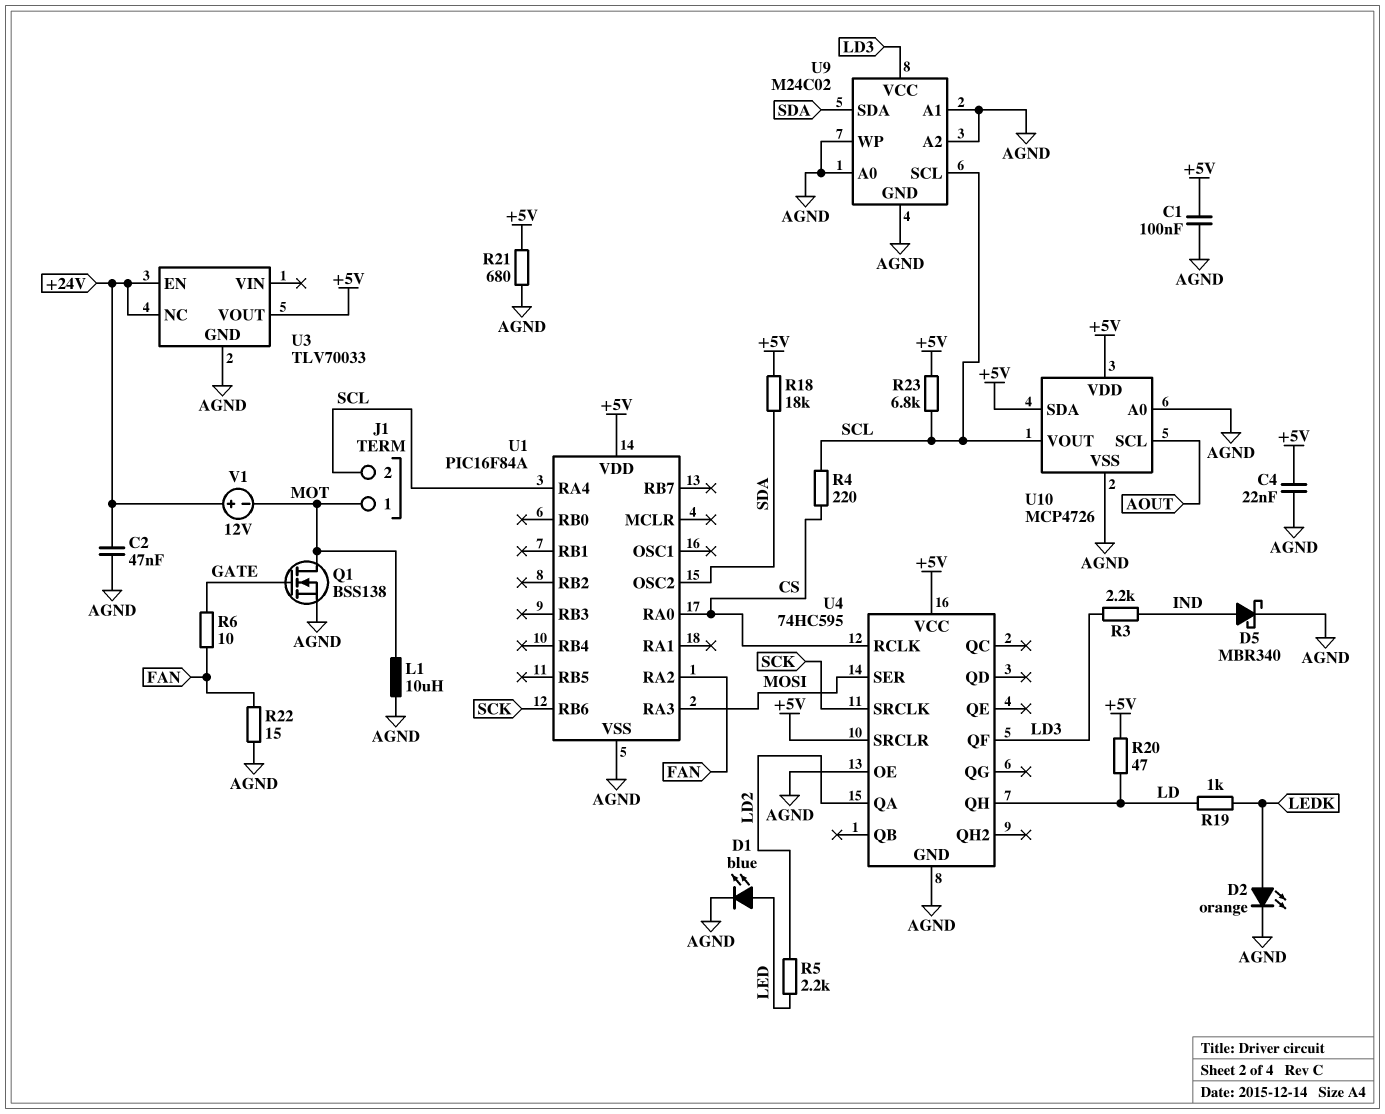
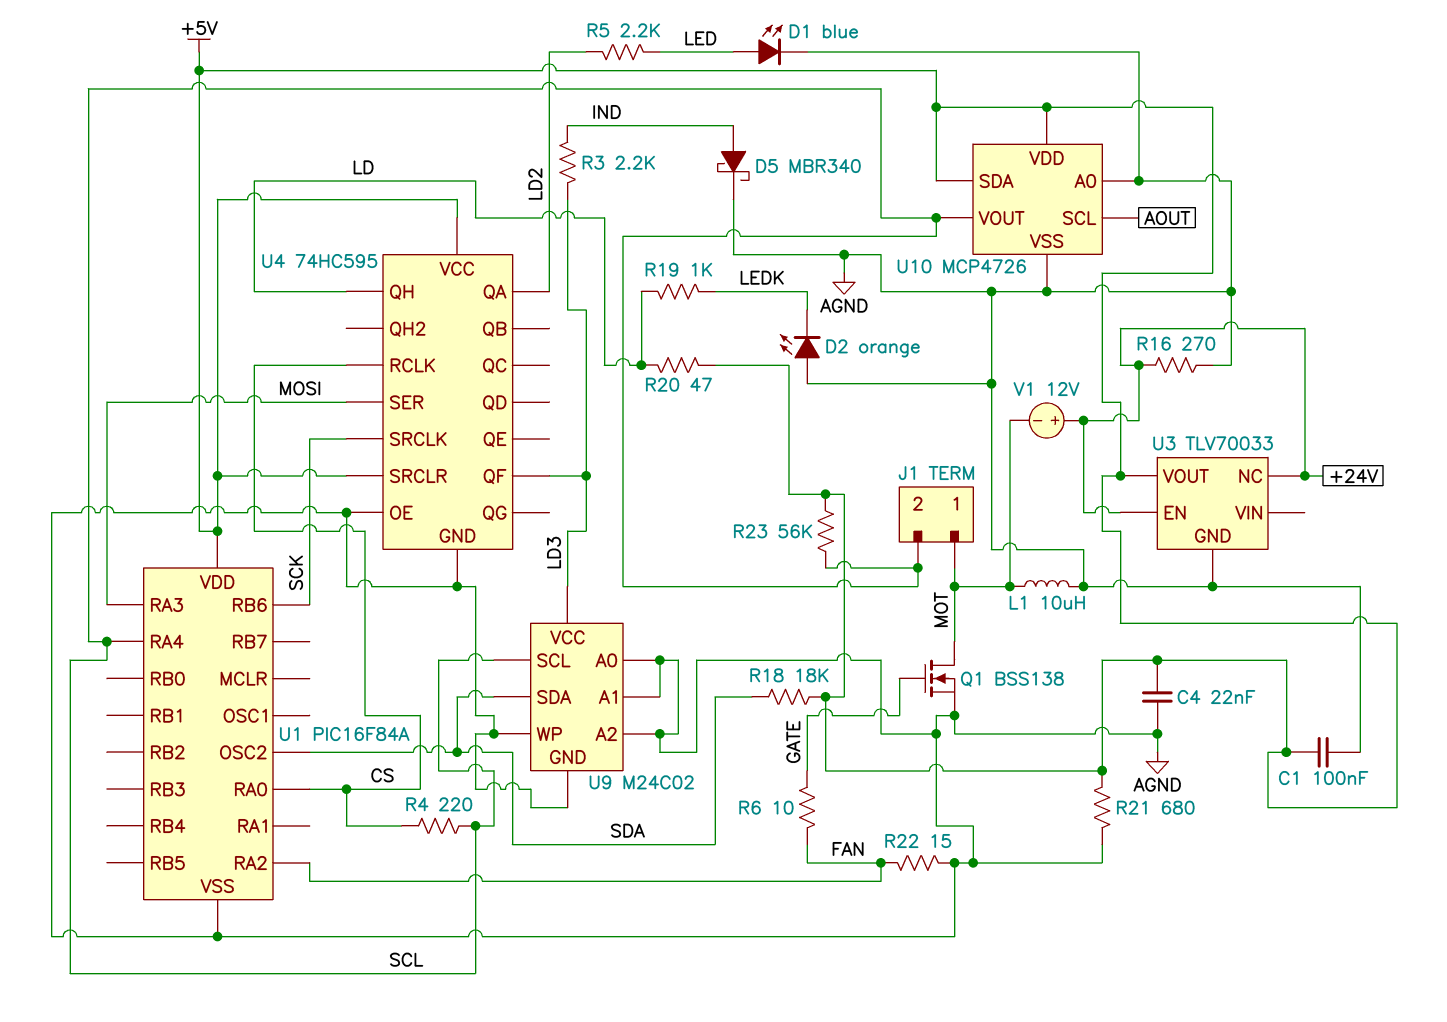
C2: 47nF (+24V, AGND) -> none
D2: LED orange (A LEDK, K AGND) -> LED orange (A AGND, K LEDK)
R16: none -> 270 (+24V, AGND)
R23: 6.8k (+5V, SCL) -> 56k (+5V, SCL)

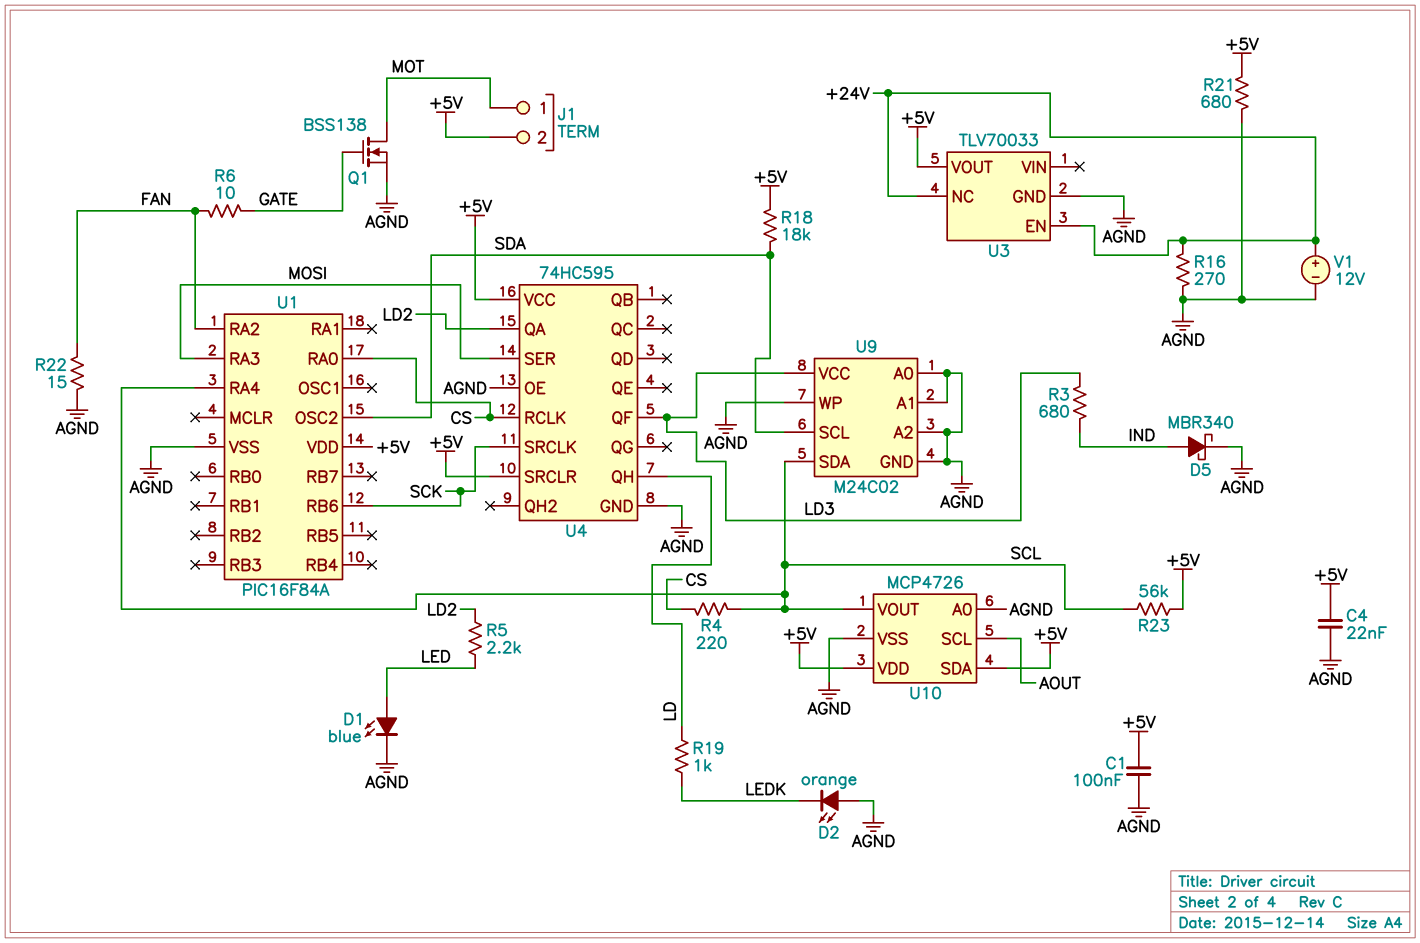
J1 pin 2: SCL -> +5V
L1: 10uH (AGND, MOT) -> none
R3: 2.2k (IND, LD3) -> 680 (IND, LD3)
R20: 47 (+5V, LD) -> none
U9 pin SCL: SCL -> SDA
U9 pin SDA: SDA -> SCL
V1: 12V (plus +24V, minus MOT) -> 12V (plus +24V, minus AGND)

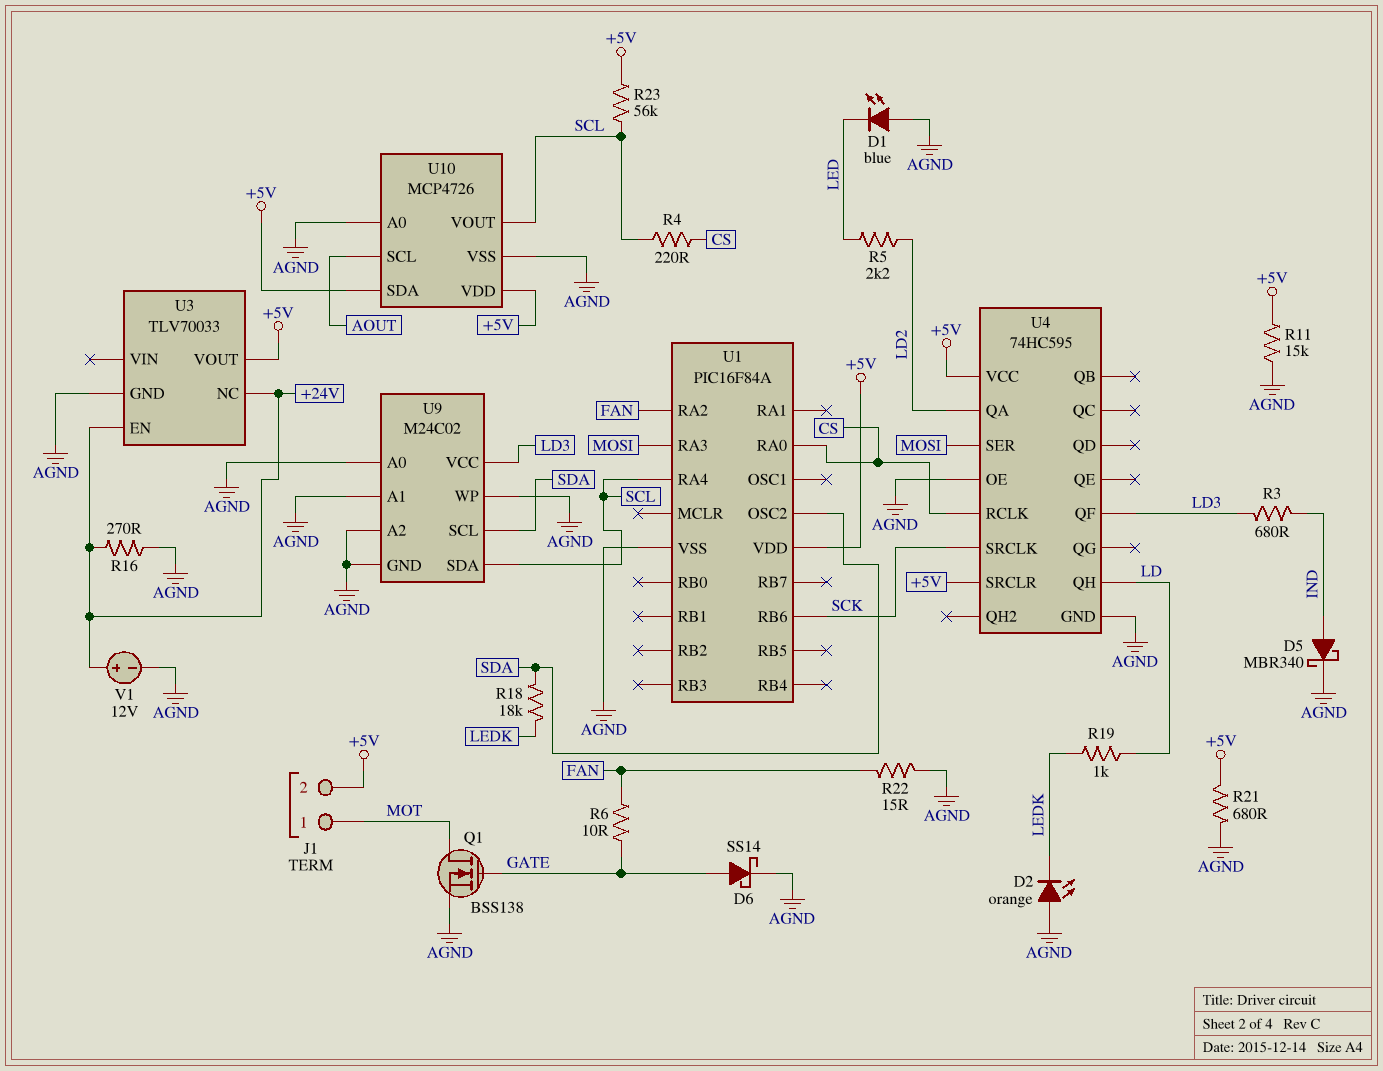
C1: 100nF (+5V, AGND) -> none
C4: 22nF (+5V, AGND) -> none
D1: LED blue (A LED, K AGND) -> LED blue (A AGND, K LED)
D6: none -> schottky SS14 (A GATE, K AGND)
R11: none -> 15k (+5V, AGND)
R18: 18k (+5V, SDA) -> 18k (LEDK, SDA)

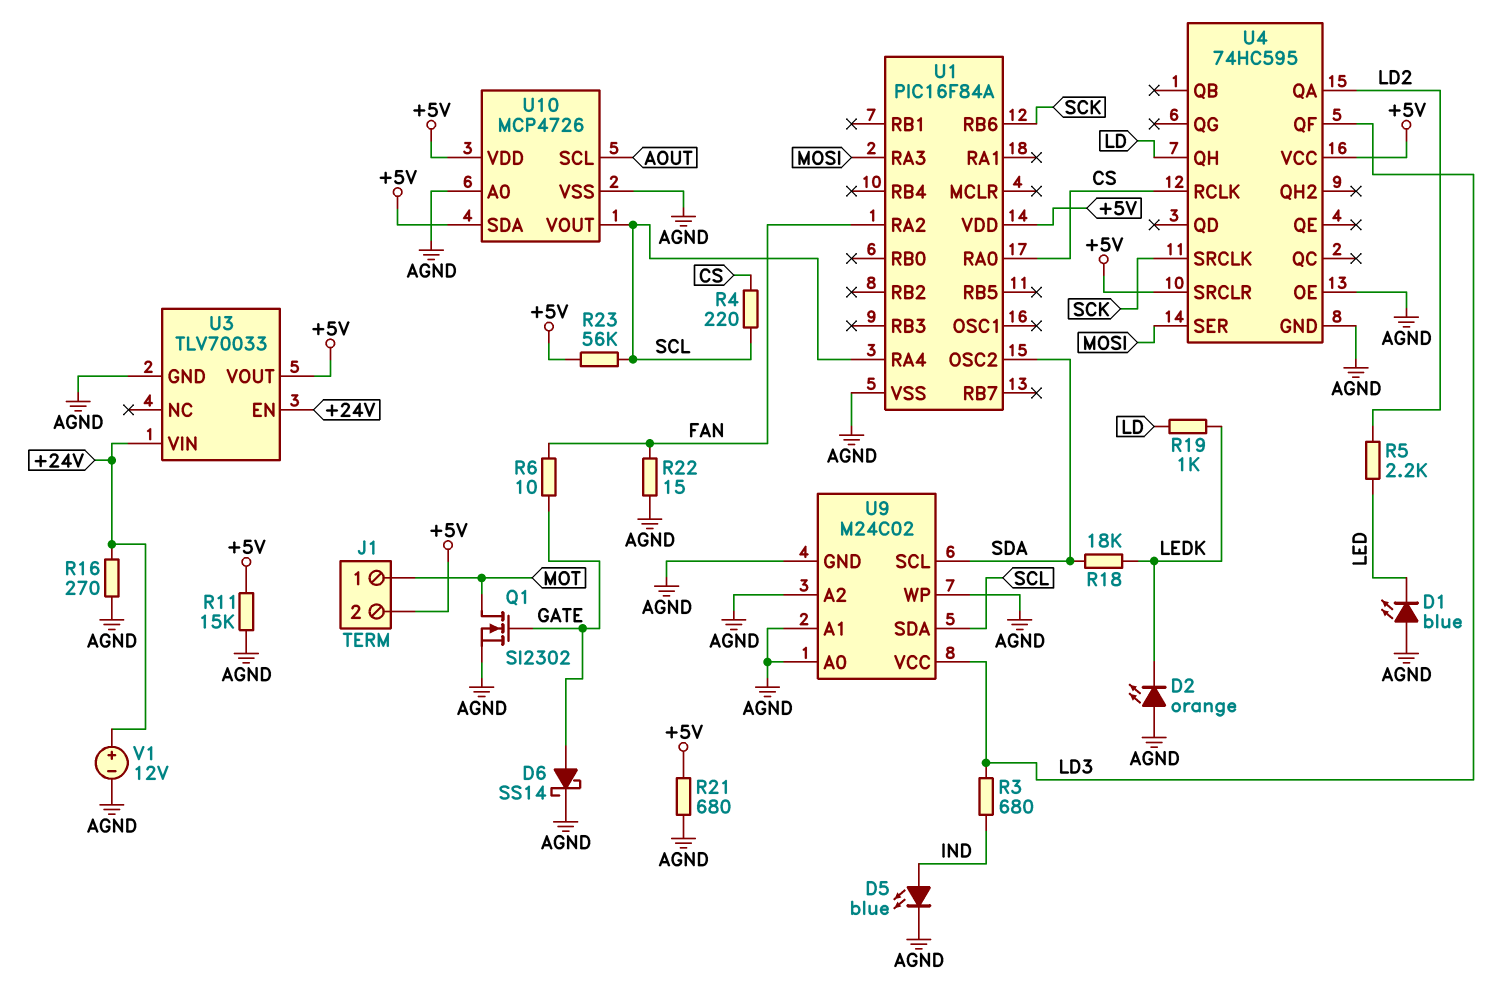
D5: schottky MBR340 (A IND, K AGND) -> LED blue (A IND, K AGND)
Q1: NMOS BSS138 (G GATE, D MOT, S AGND) -> NMOS SI2302 (G GATE, D MOT, S AGND)
U3 pin NC: +24V -> none
U3 pin VIN: none -> +24V

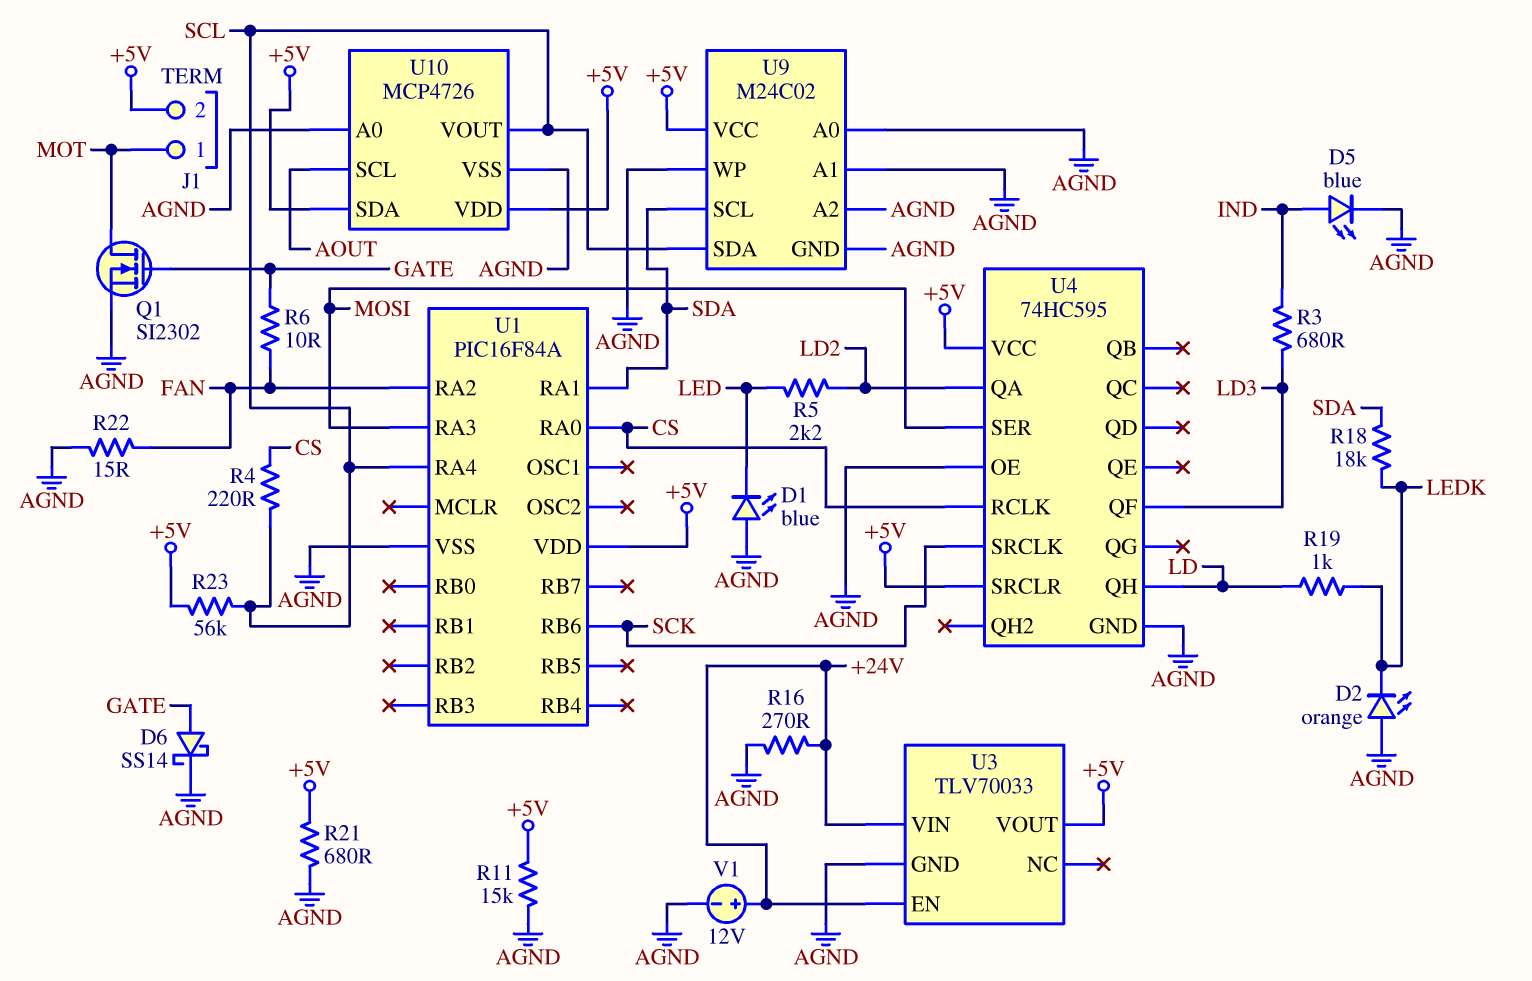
U1 pin OSC2: SDA -> none
U1 pin RA1: none -> SDA
U9 pin VCC: LD3 -> +5V

